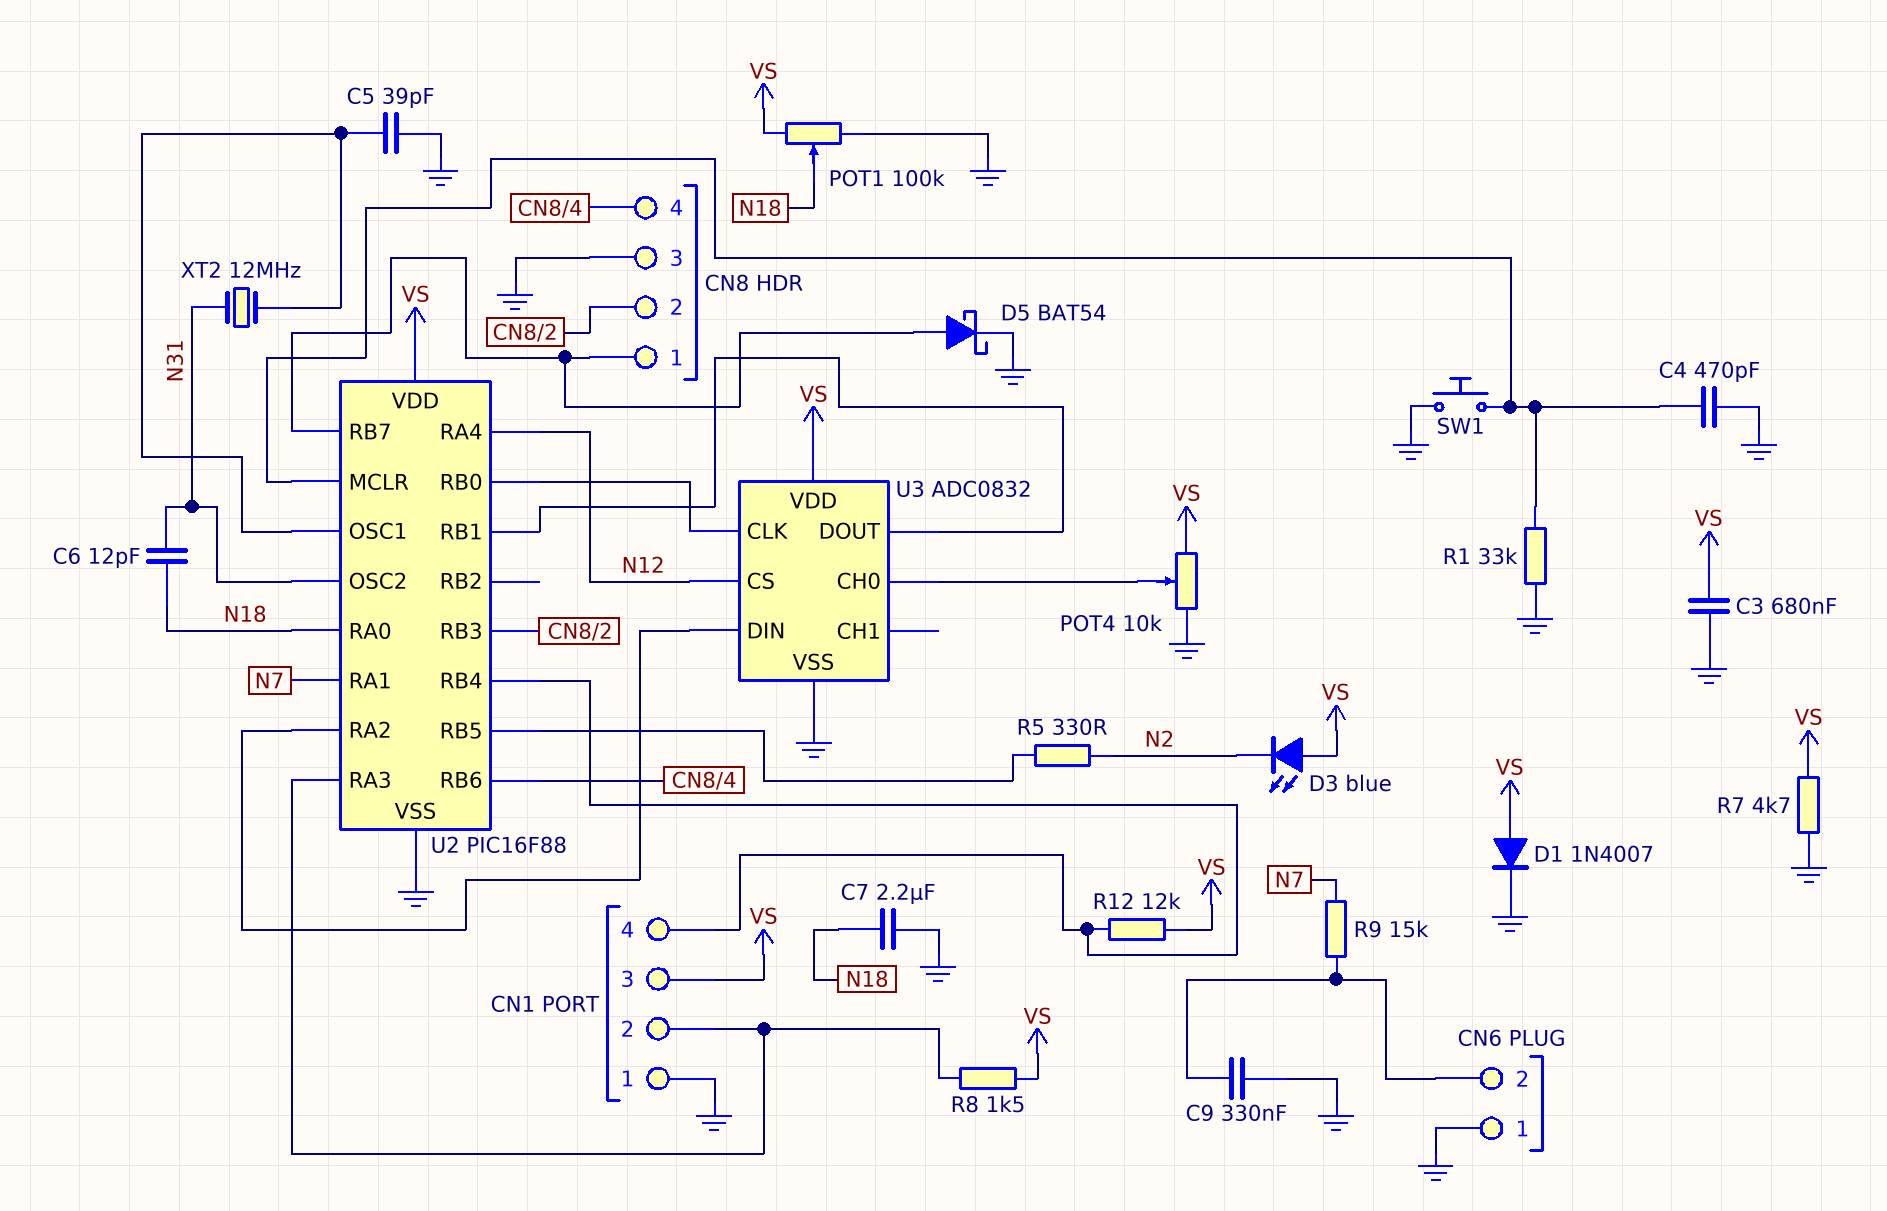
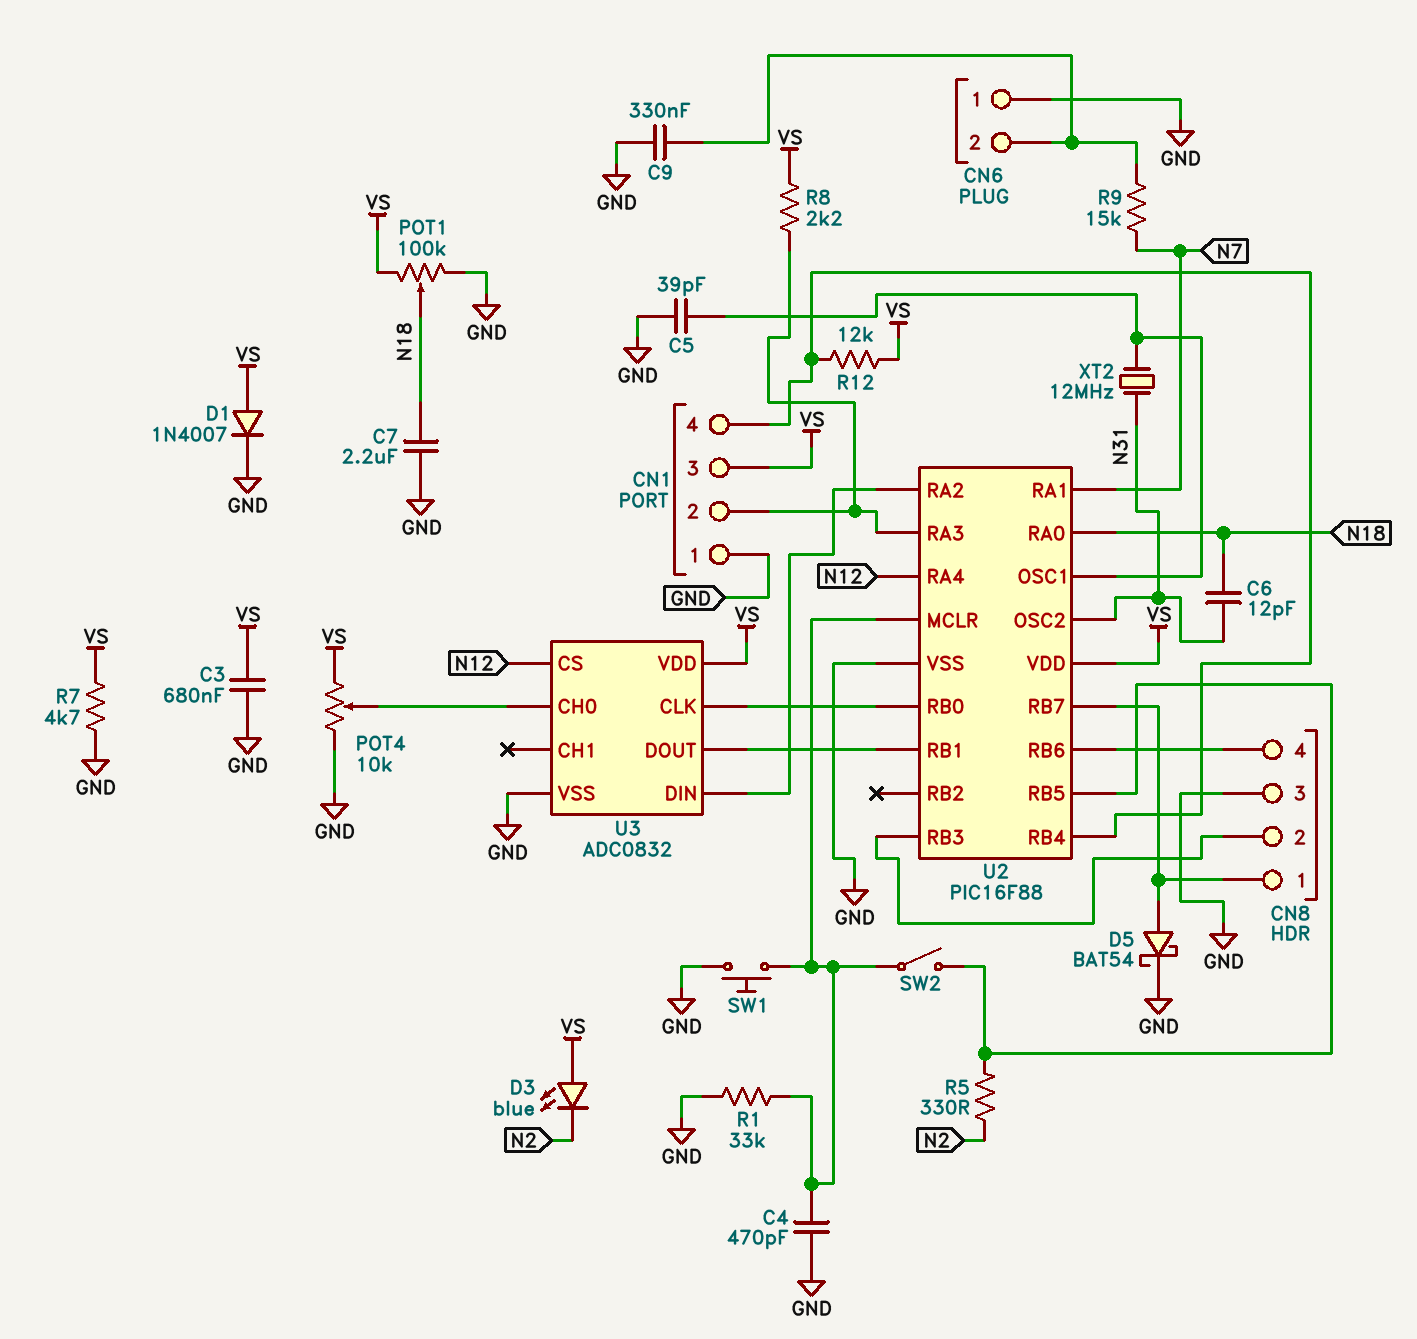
R8: 1.5k (CN1/2, VS) -> 2.2k (CN1/2, VS)
SW2: none -> switch (U2/MCLR, U2/RB5)

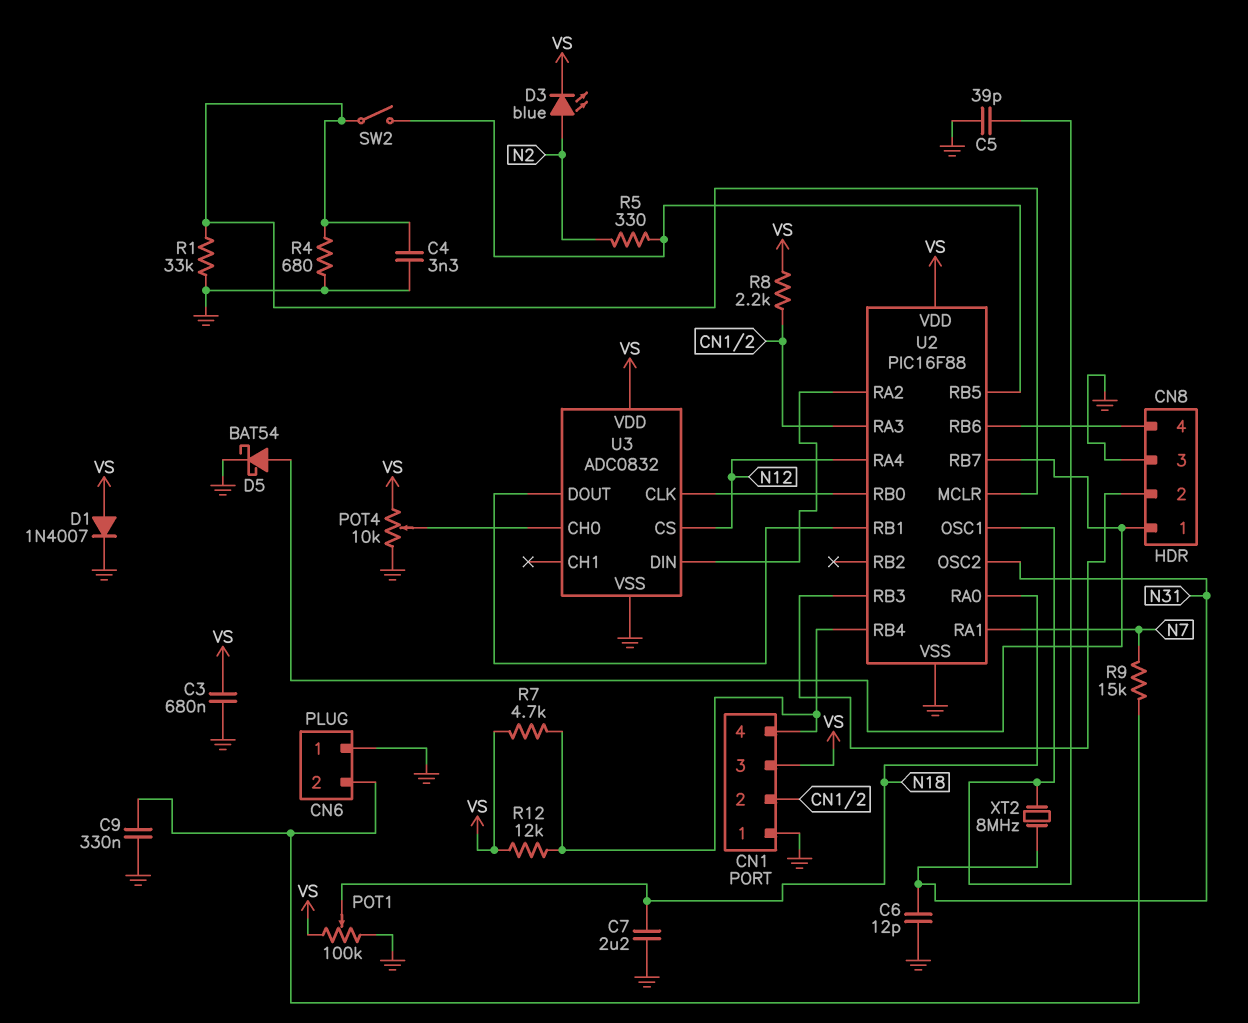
C4: 470pF (GND, U2/MCLR) -> 3.3nF (GND, U2/MCLR)
C6: 12pF (N18, N31) -> 12pF (GND, N31)
D3: LED blue (A VS, K N2) -> LED blue (A N2, K VS)
R4: none -> 680 (GND, U2/MCLR)
R7: 4.7k (GND, VS) -> 4.7k (CN1/4, VS)
SW1: button (GND, U2/MCLR) -> none
XT2: 12MHz (N31, U2/OSC1) -> 8MHz (N31, U2/OSC1)

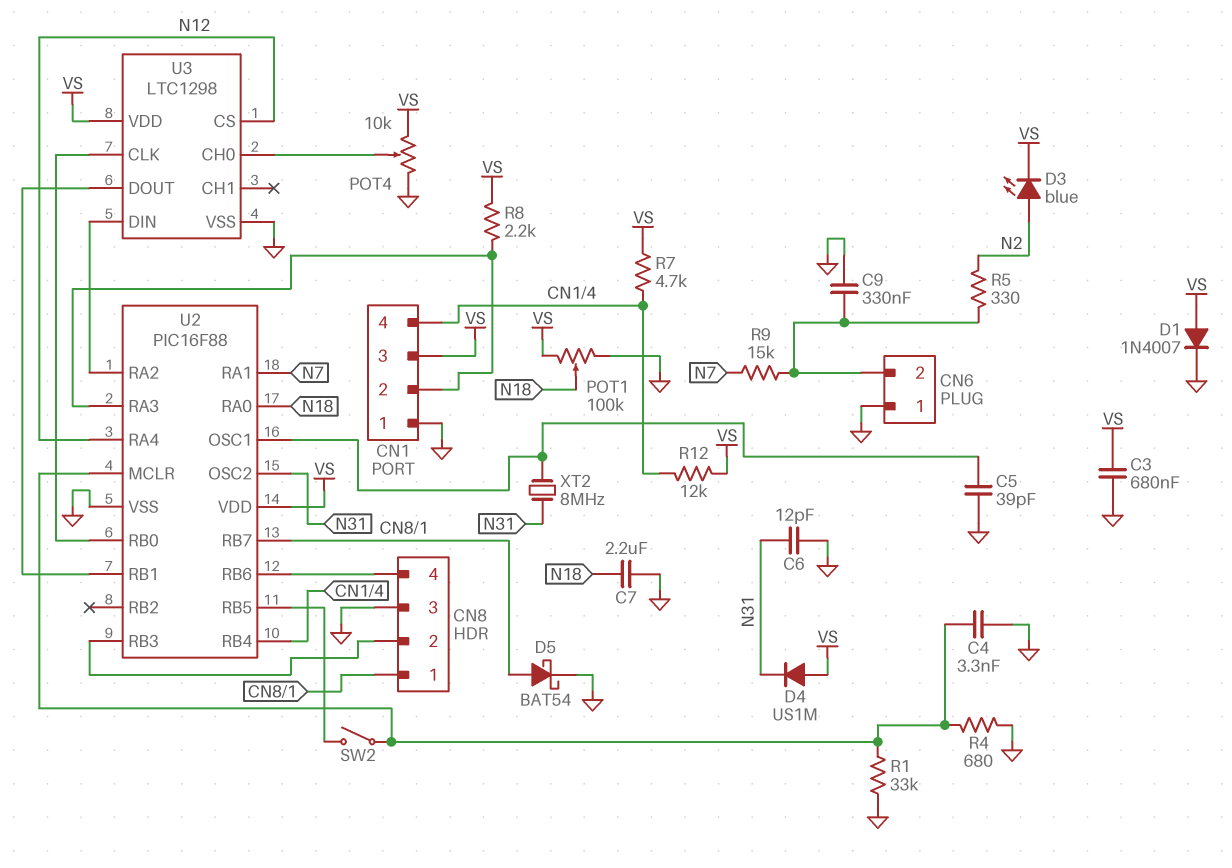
D4: none -> diode US1M (A VS, K N31)
R5: 330 (N2, U2/RB5) -> 330 (CN6/2, N2)
U3: ADC0832 -> LTC1298

